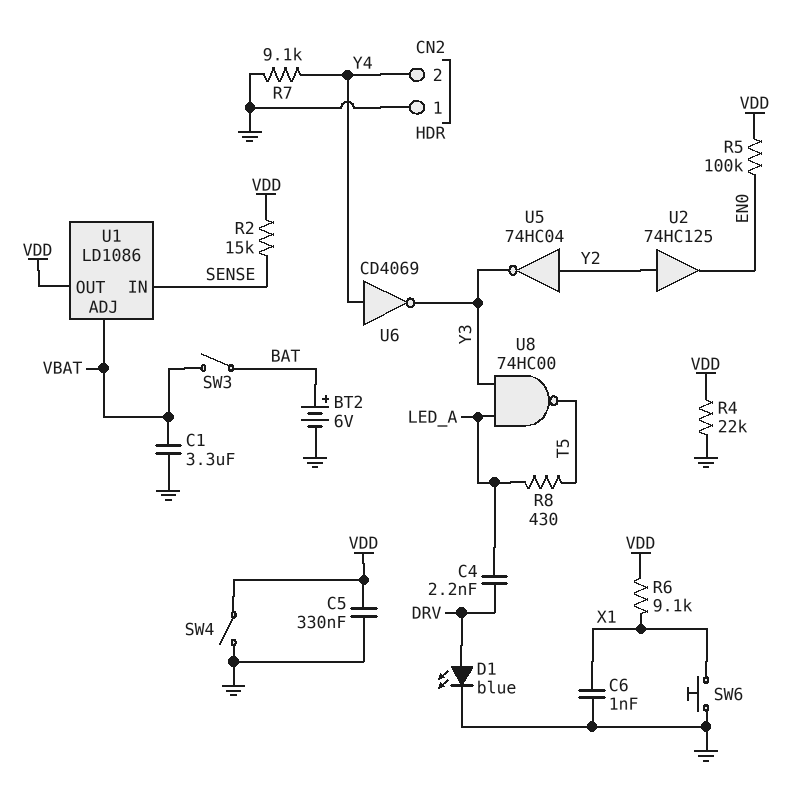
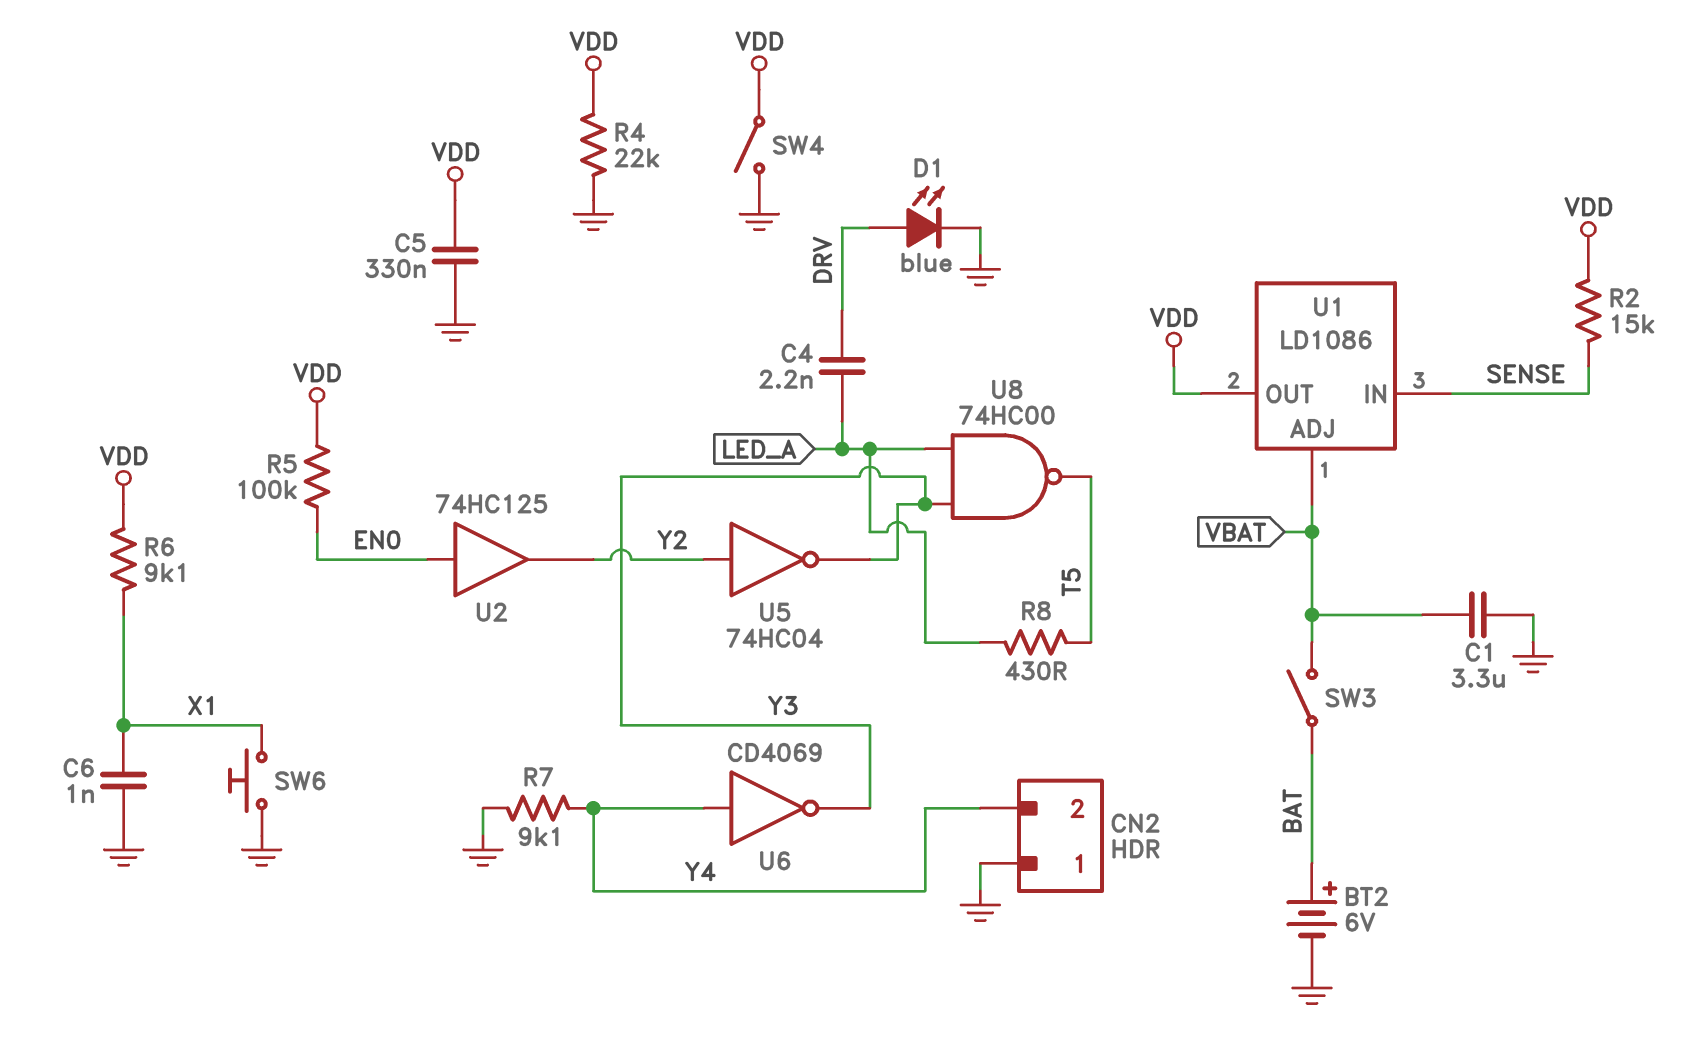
U2: buffer 74HC125 (in Y2, out EN0) -> buffer 74HC125 (in EN0, out Y2)

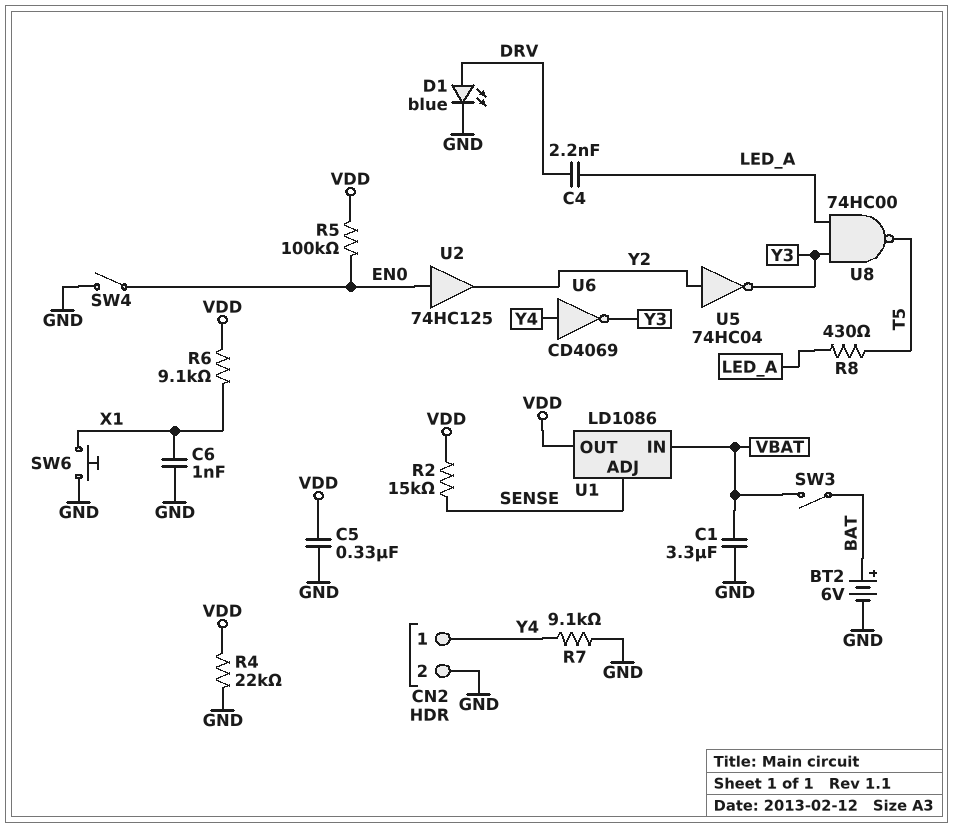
CN2 pin 1: GND -> Y4
CN2 pin 2: Y4 -> GND
SW4: switch (GND, VDD) -> switch (EN0, GND)
U1 pin ADJ: VBAT -> SENSE
U1 pin IN: SENSE -> VBAT

